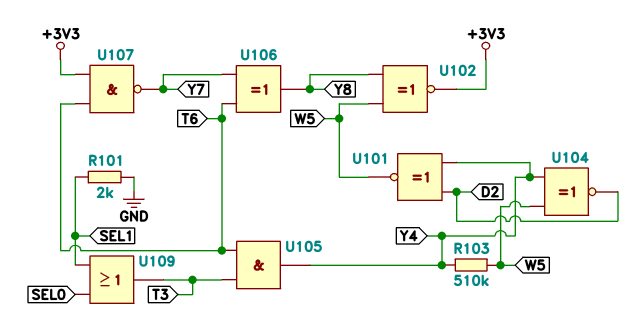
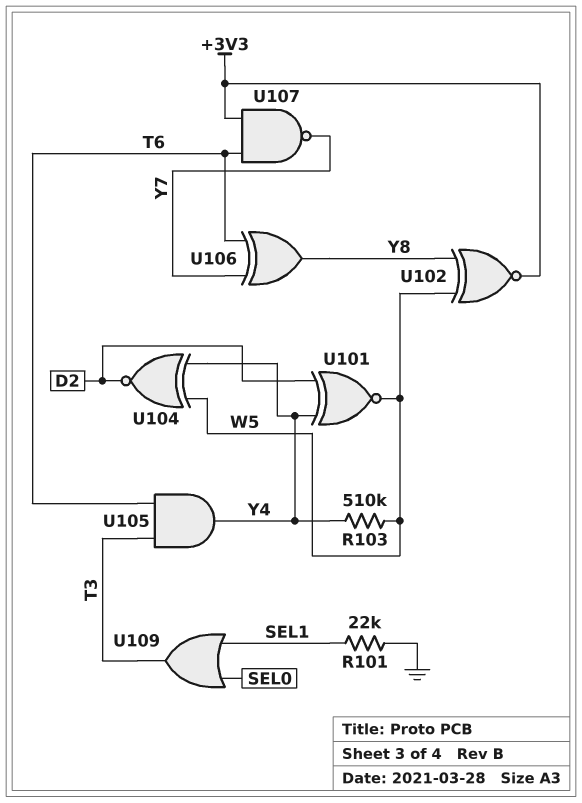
R101: 2k (GND, SEL1) -> 22k (GND, SEL1)

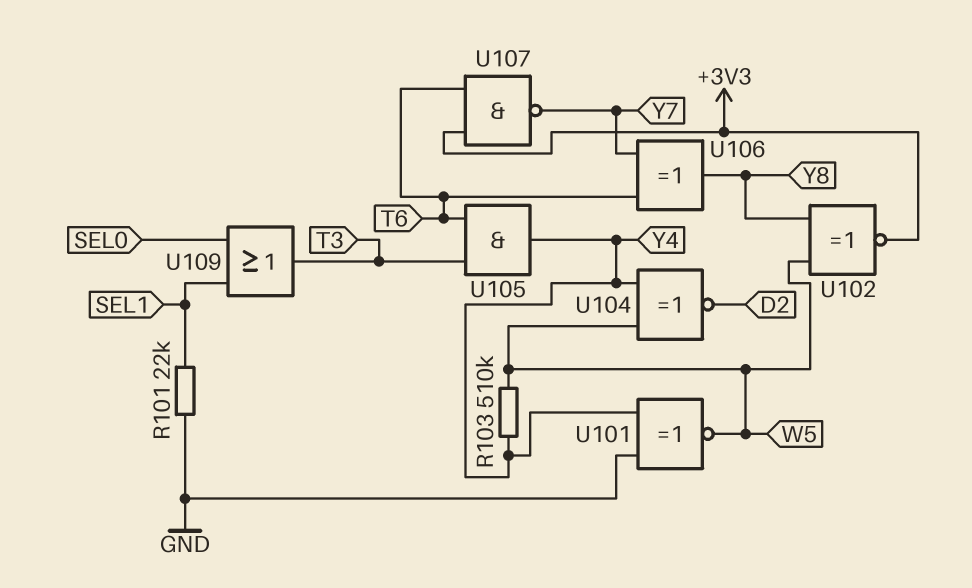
U101: XNOR (in D2, in Y4, out W5) -> XNOR (in GND, in Y4, out W5)

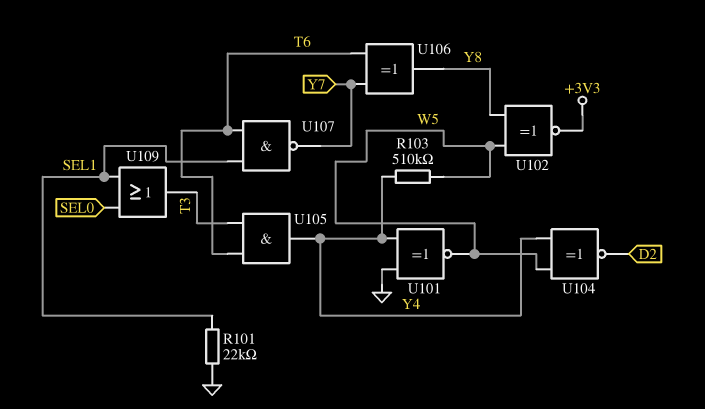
U107: NAND (in +3V3, in T6, out Y7) -> NAND (in SEL1, in T6, out Y7)

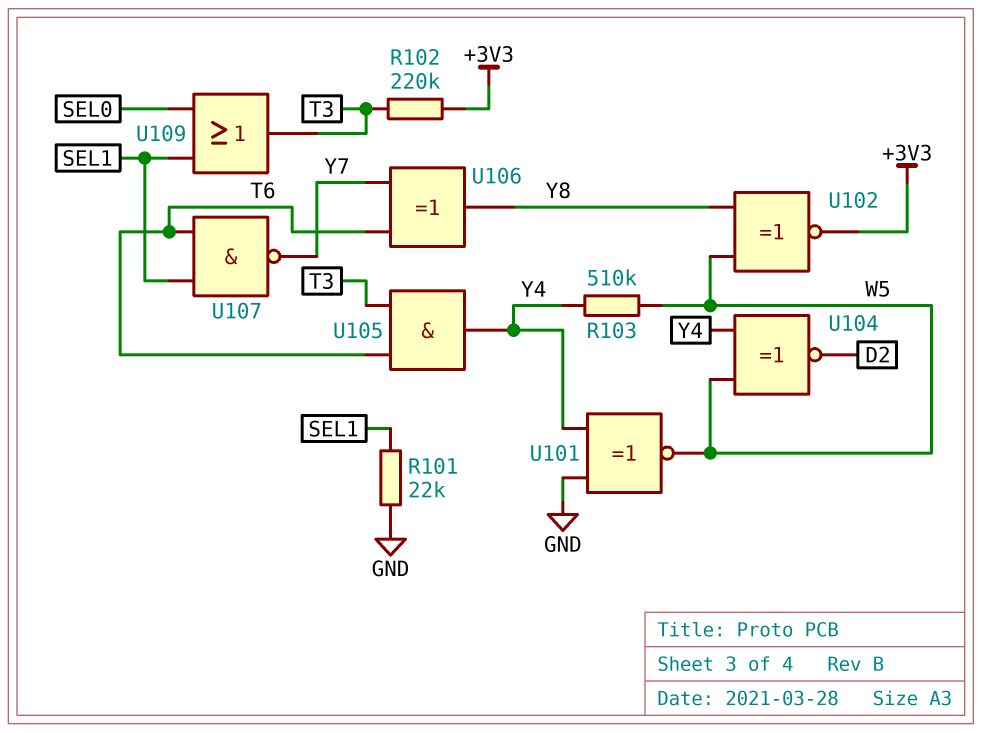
R102: none -> 220k (+3V3, T3)

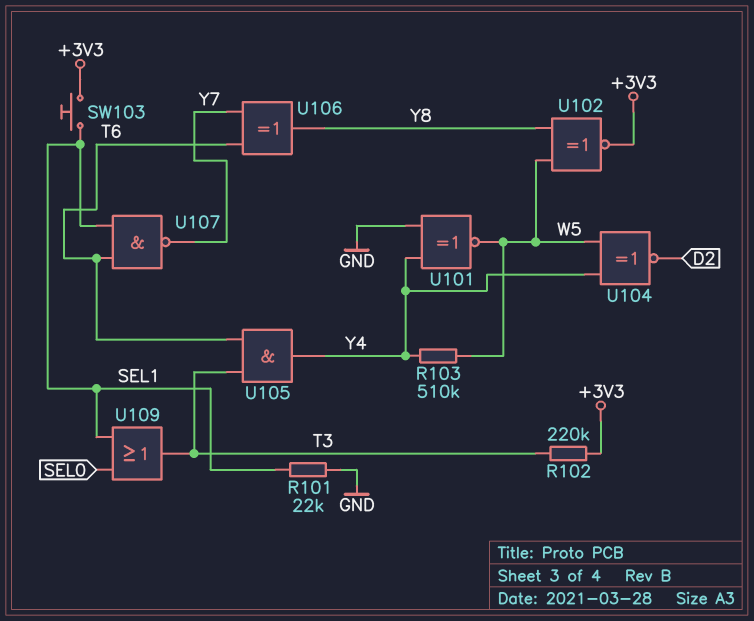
SW103: none -> button (+3V3, SEL1)

